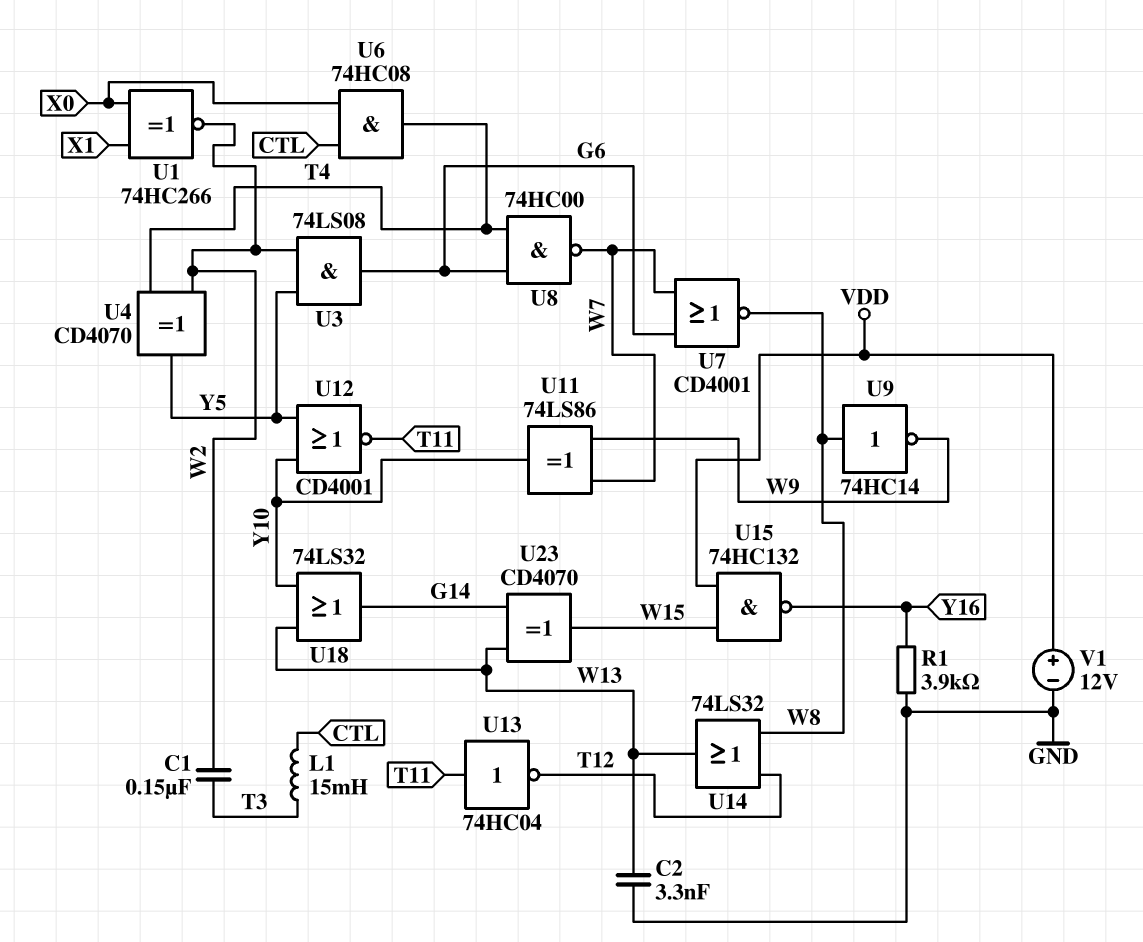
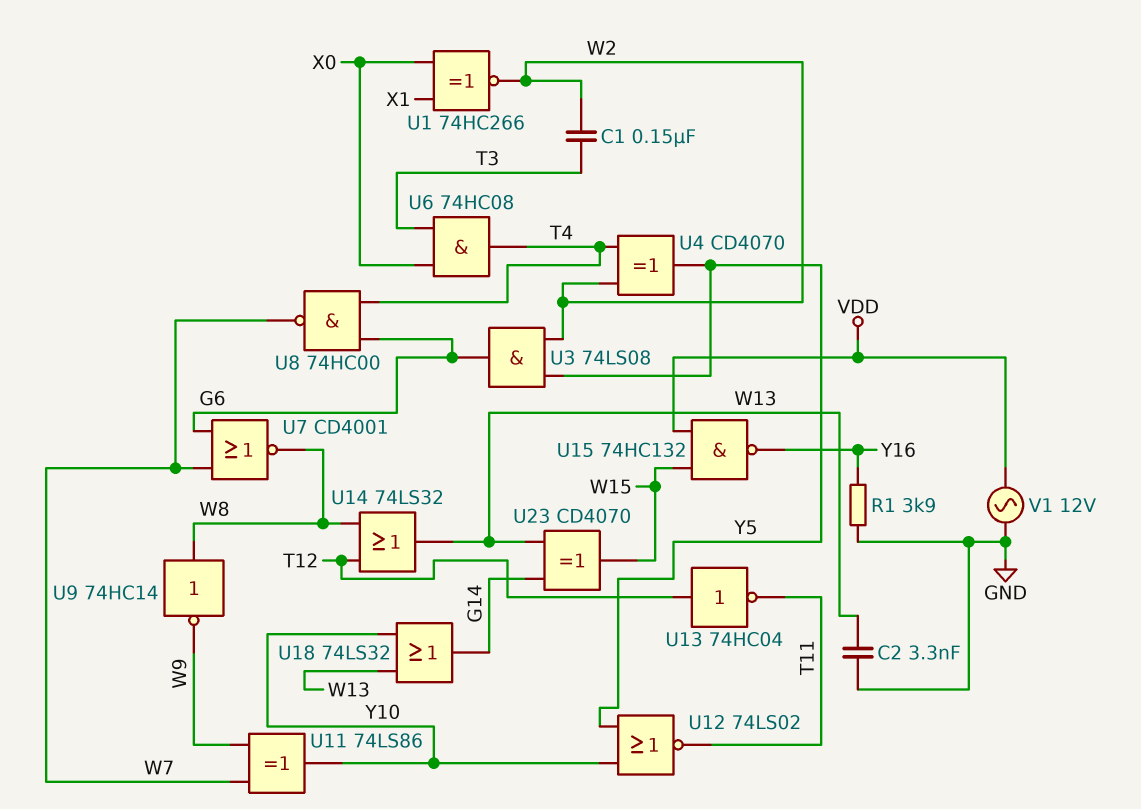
L1: 15mH (CTL, T3) -> none
U6: AND 74HC08 (in CTL, in X0, out T4) -> AND 74HC08 (in T3, in X0, out T4)
U12: NOR CD4001 (in Y5, in Y10, out T11) -> NOR 74LS02 (in Y5, in Y10, out T11)
U13: NOT 74HC04 (in T11, out T12) -> NOT 74HC04 (in T12, out T11)
V1: 12V (plus VDD, minus GND) -> AC 12V (GND, VDD)

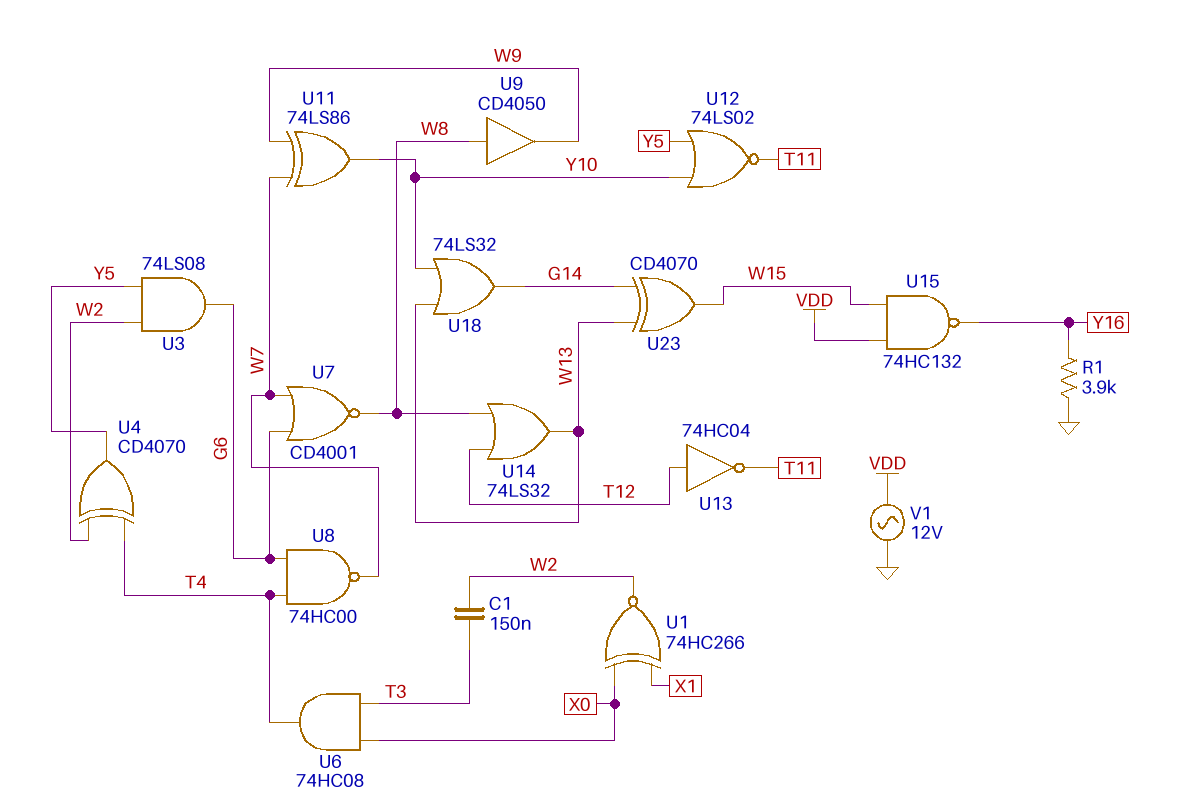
C2: 3.3nF (GND, W13) -> none
U9: NOT 74HC14 (in W8, out W9) -> buffer CD4050 (in W8, out W9)

